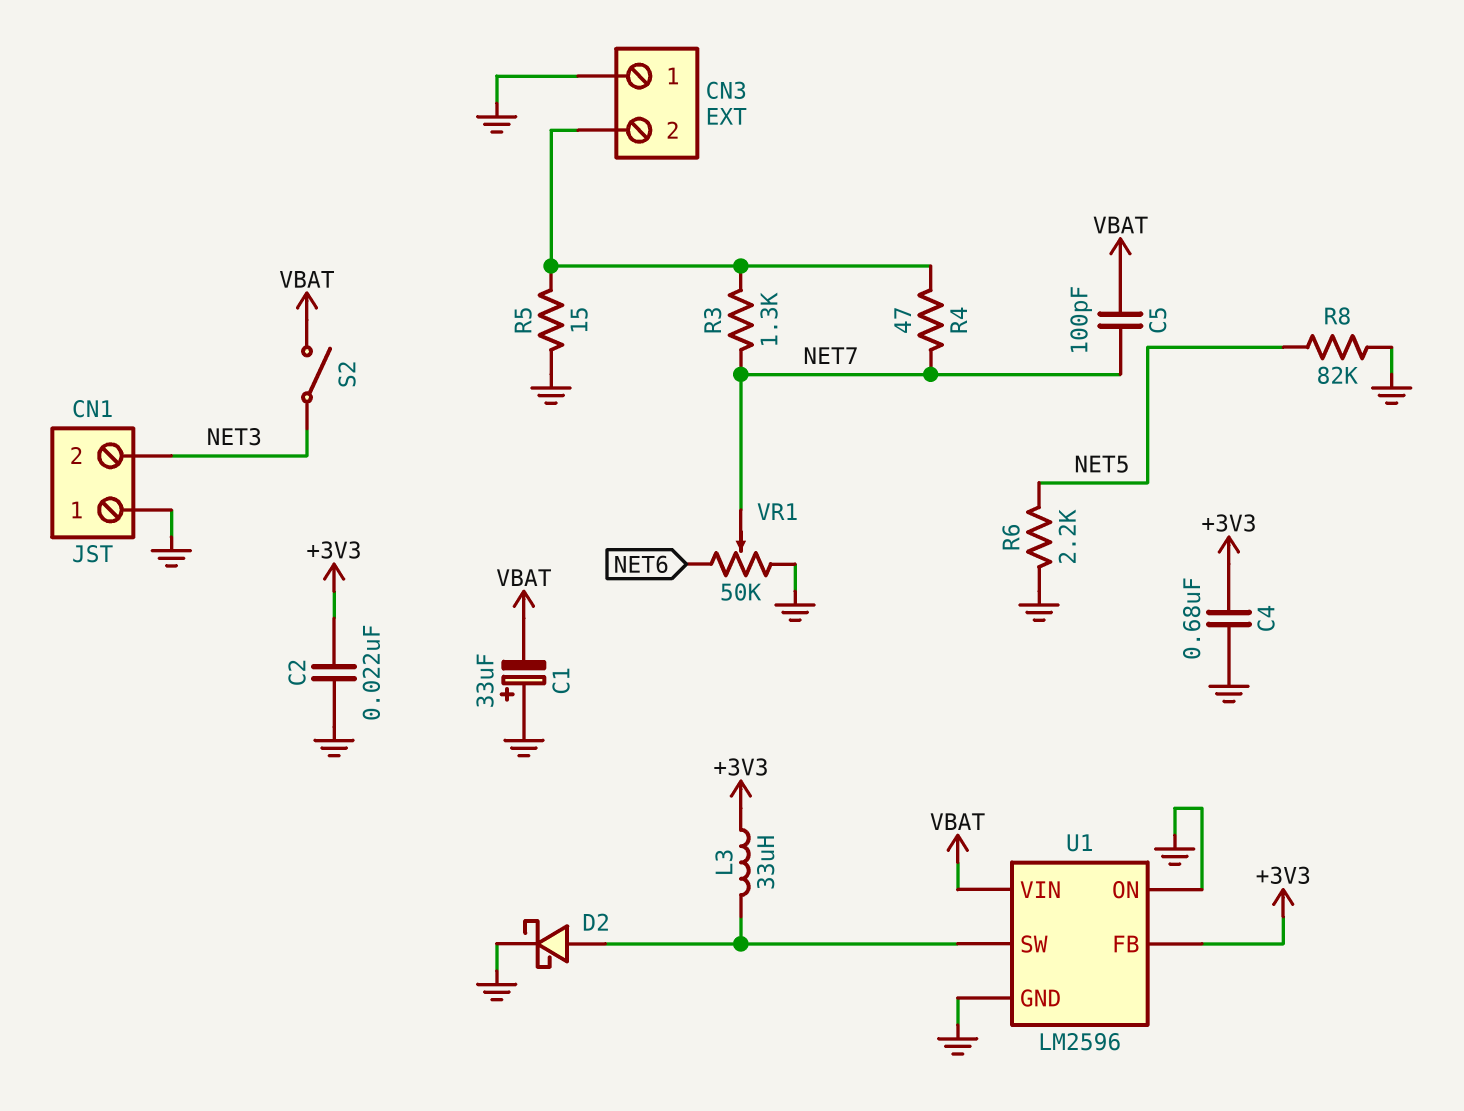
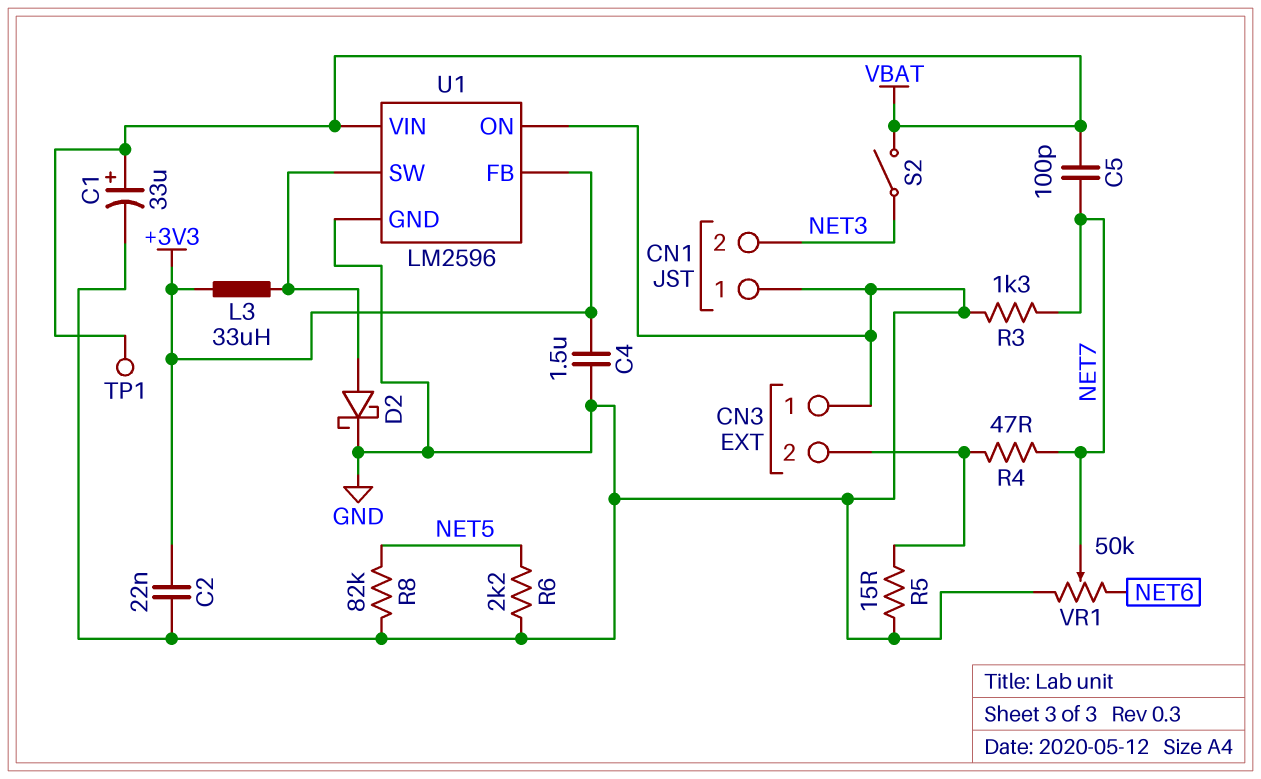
C1: 33uF (plus GND, minus VBAT) -> 33uF (plus VBAT, minus GND)
C4: 680nF (+3V3, GND) -> 1.5uF (+3V3, GND)
R3: 1.3k (CN3/2, NET7) -> 1.3k (GND, NET7)
TP1: none -> test point (VBAT)

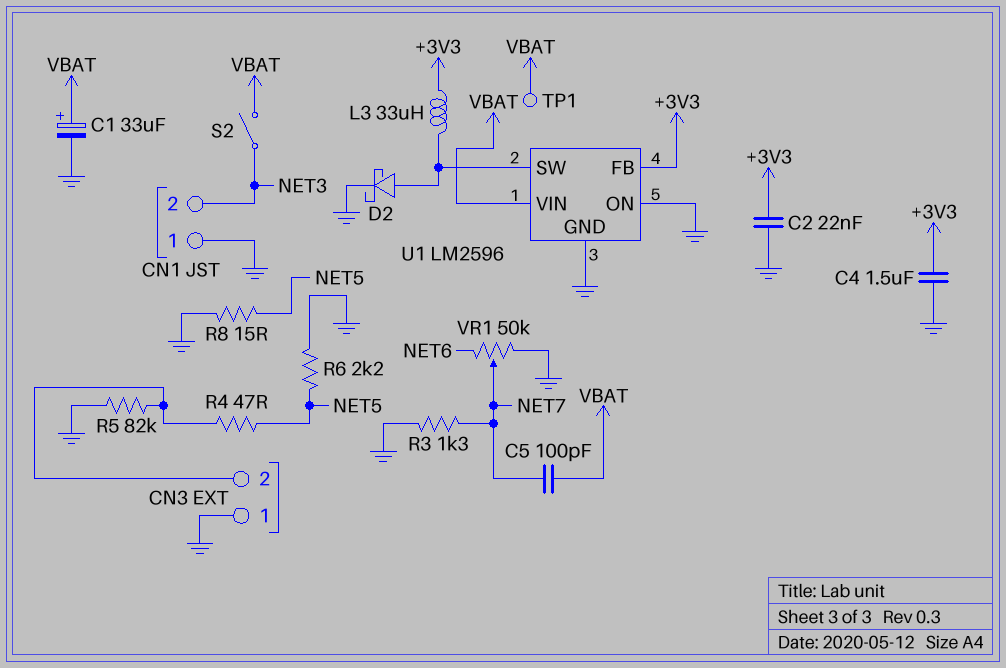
R4: 47 (CN3/2, NET7) -> 47 (CN3/2, NET5)
R5: 15 (CN3/2, GND) -> 82k (CN3/2, GND)
R8: 82k (GND, NET5) -> 15 (GND, NET5)

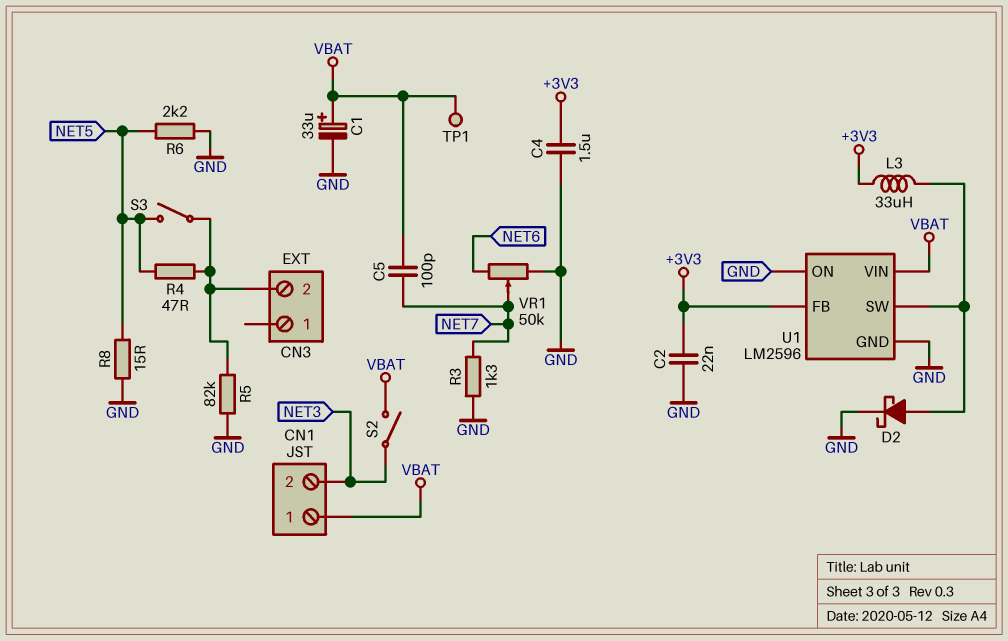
CN1 pin 1: GND -> VBAT
CN3 pin 1: GND -> none
S3: none -> switch (CN3/2, NET5)

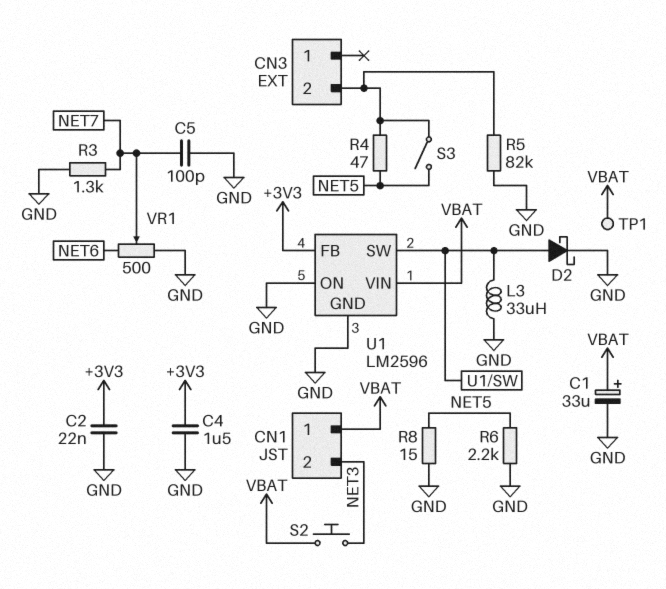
C5: 100pF (NET7, VBAT) -> 100pF (GND, NET7)
L3: 33uH (+3V3, U1/SW) -> 33uH (GND, U1/SW)
S2: switch (NET3, VBAT) -> button (NET3, VBAT)
VR1: 50k (GND, NET6, wiper NET7) -> 500 (GND, NET6, wiper NET7)

